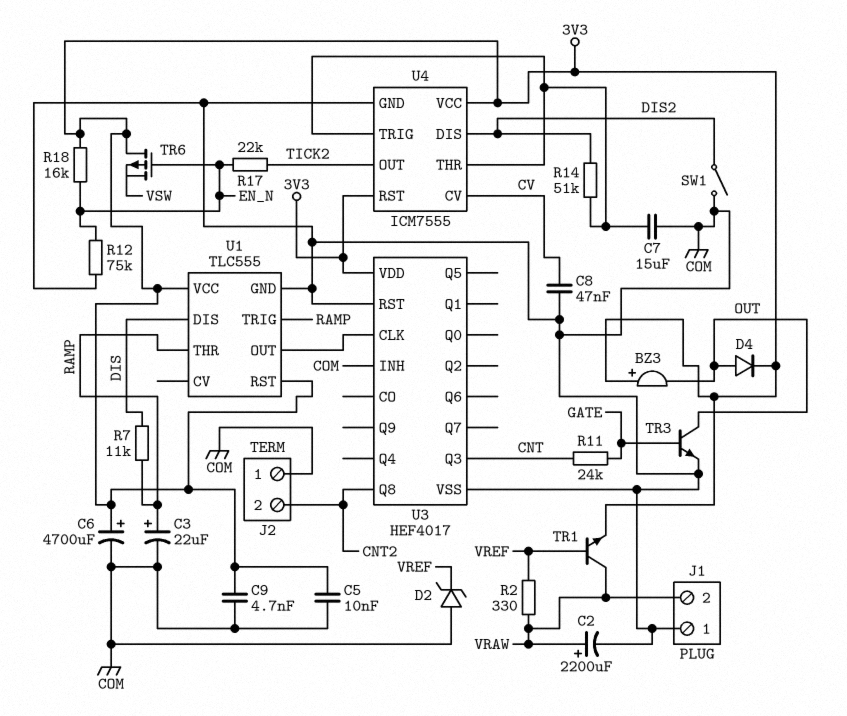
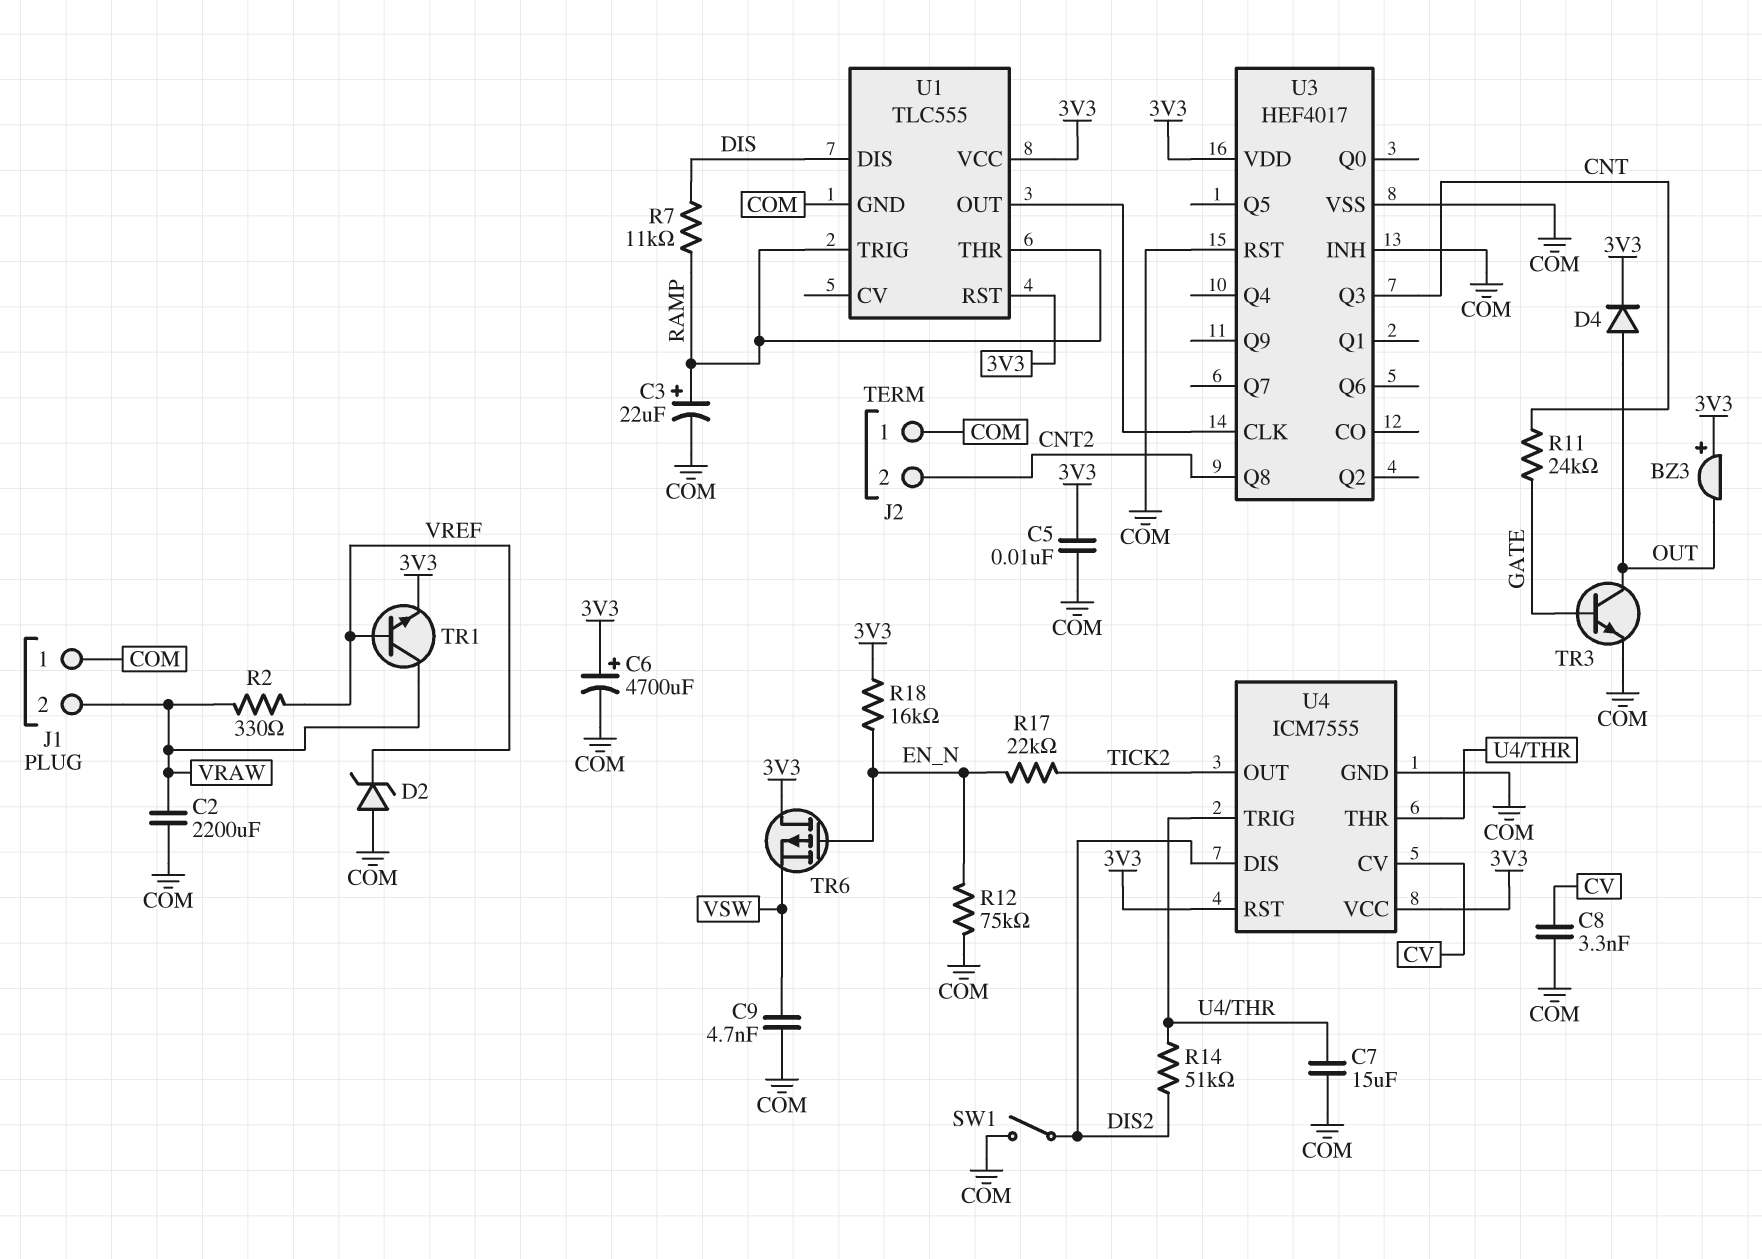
C2: 2200uF (plus VRAW, minus COM) -> 2200uF (COM, VRAW)
C8: 47nF (COM, CV) -> 3.3nF (COM, CV)
C9: 4.7nF (3V3, COM) -> 4.7nF (COM, VSW)

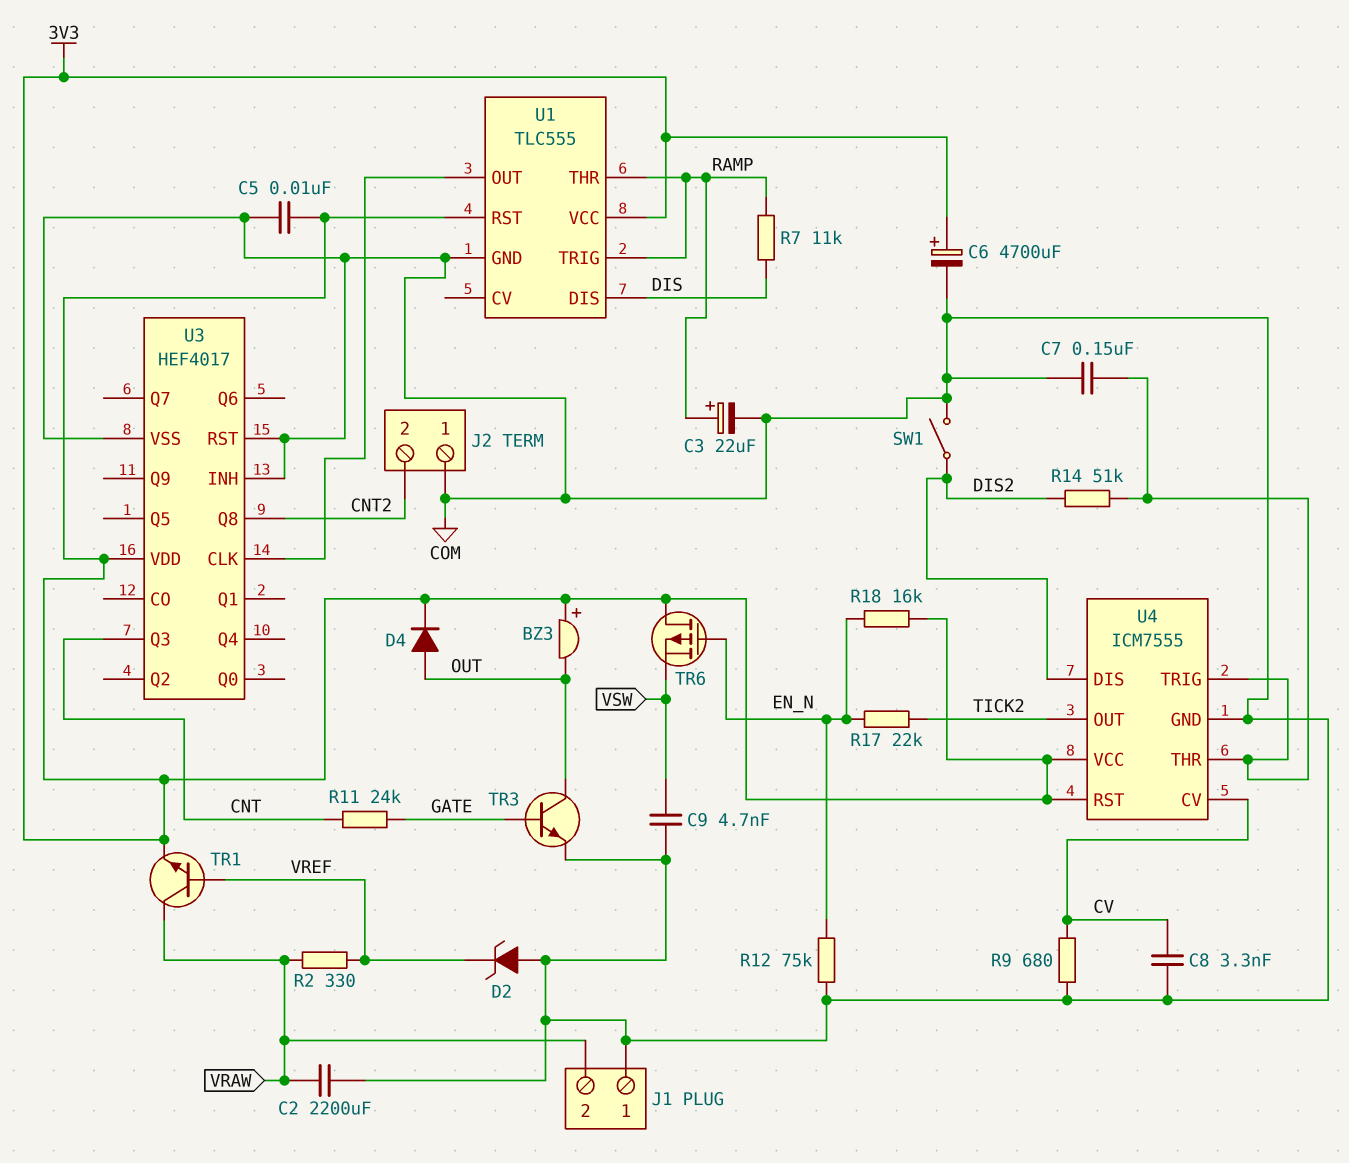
C7: 15uF (COM, U4/THR) -> 150nF (COM, U4/THR)
R9: none -> 680 (COM, CV)

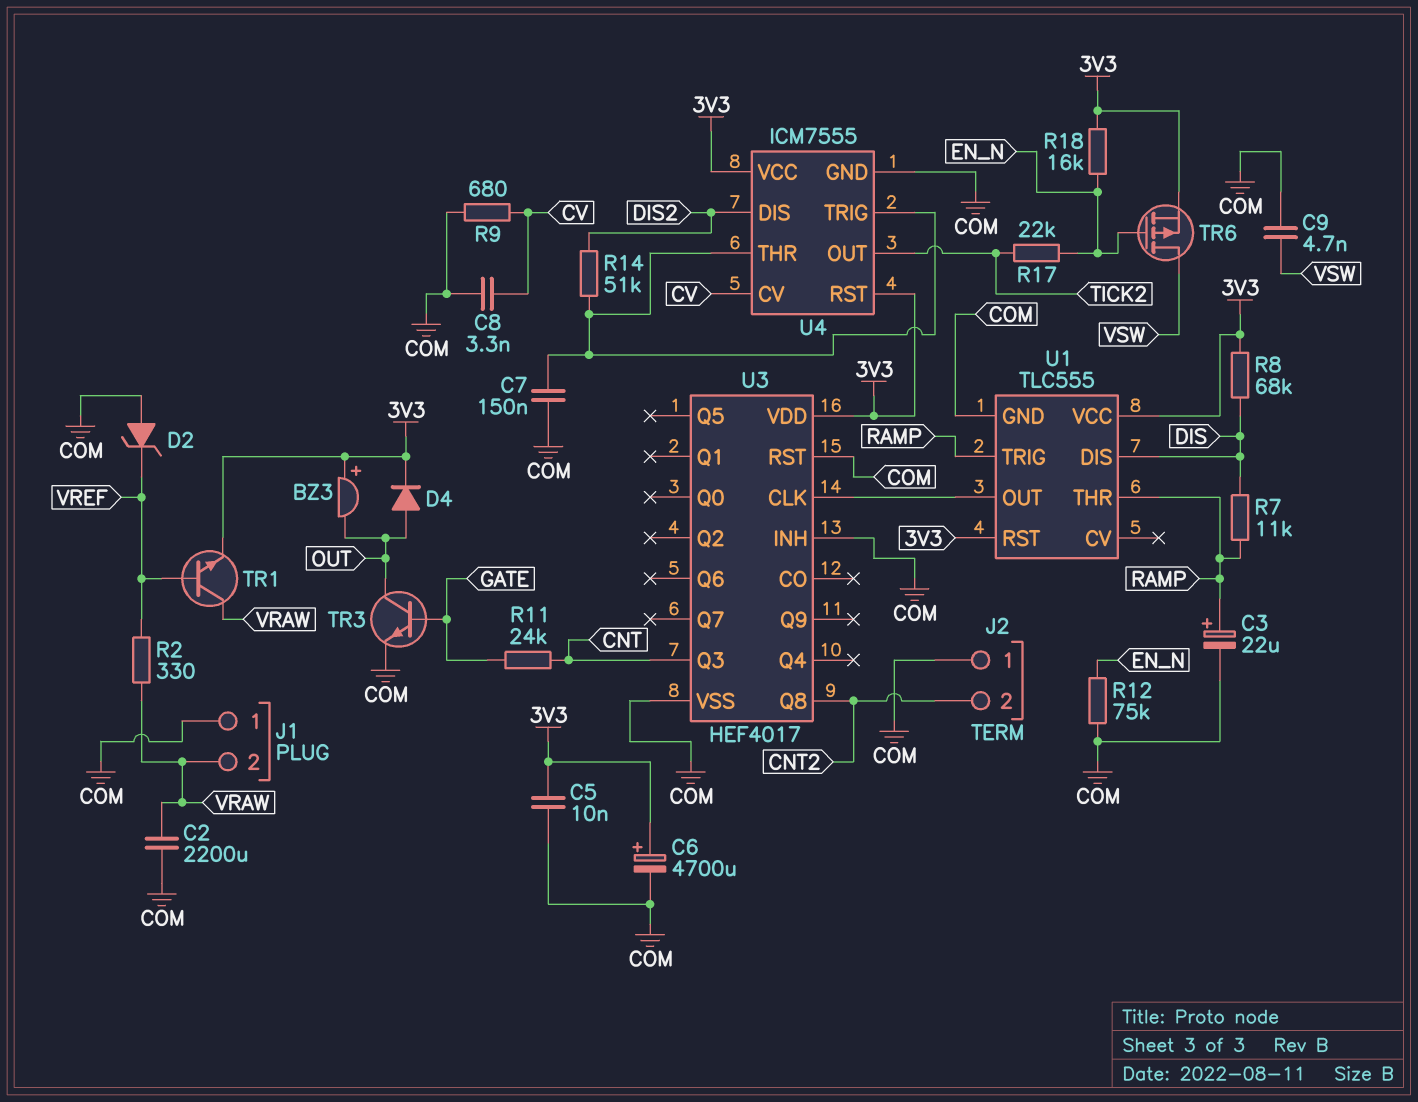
R8: none -> 68k (3V3, DIS)
SW1: switch (COM, DIS2) -> none
TR6: PMOS (G EN_N, D 3V3, S VSW) -> PMOS (G EN_N, D VSW, S 3V3)

